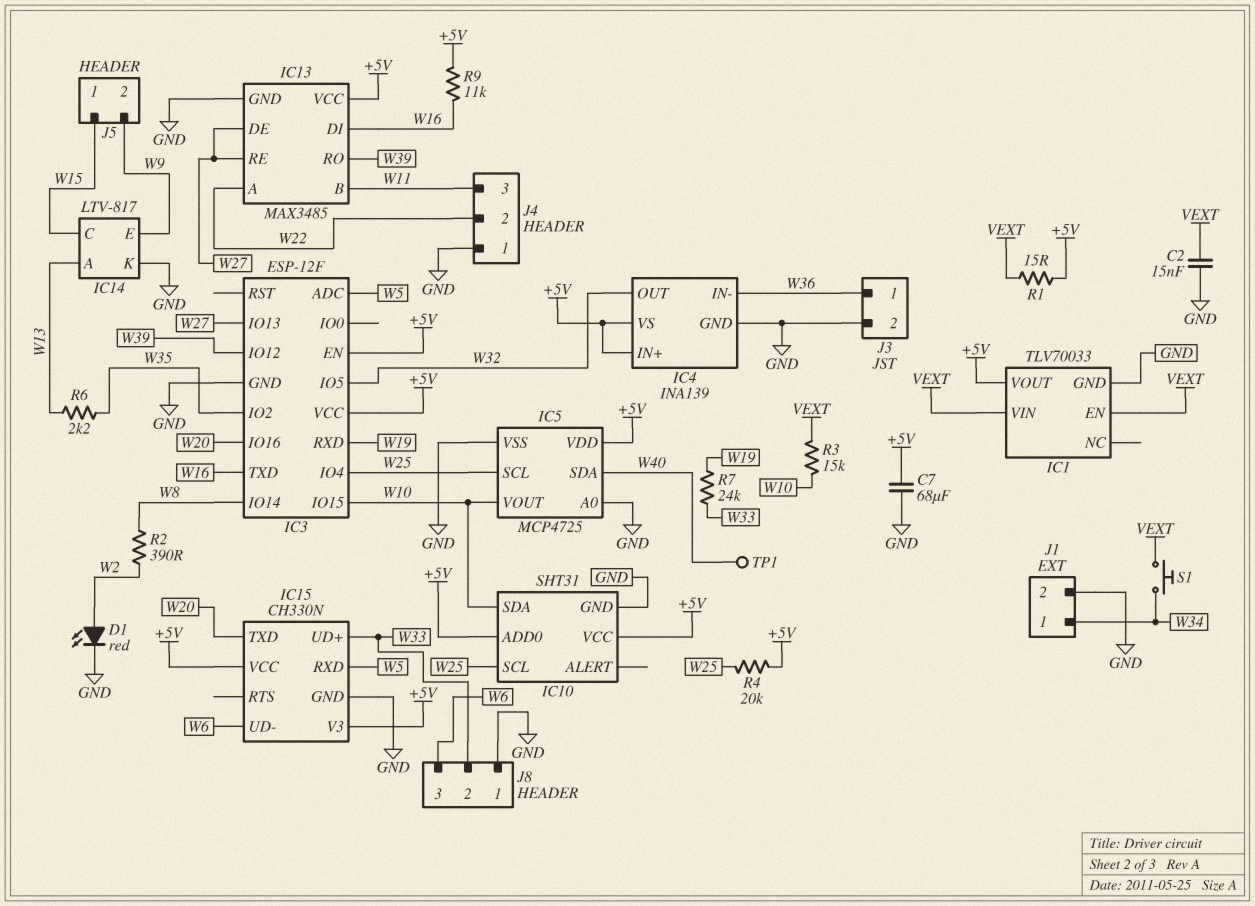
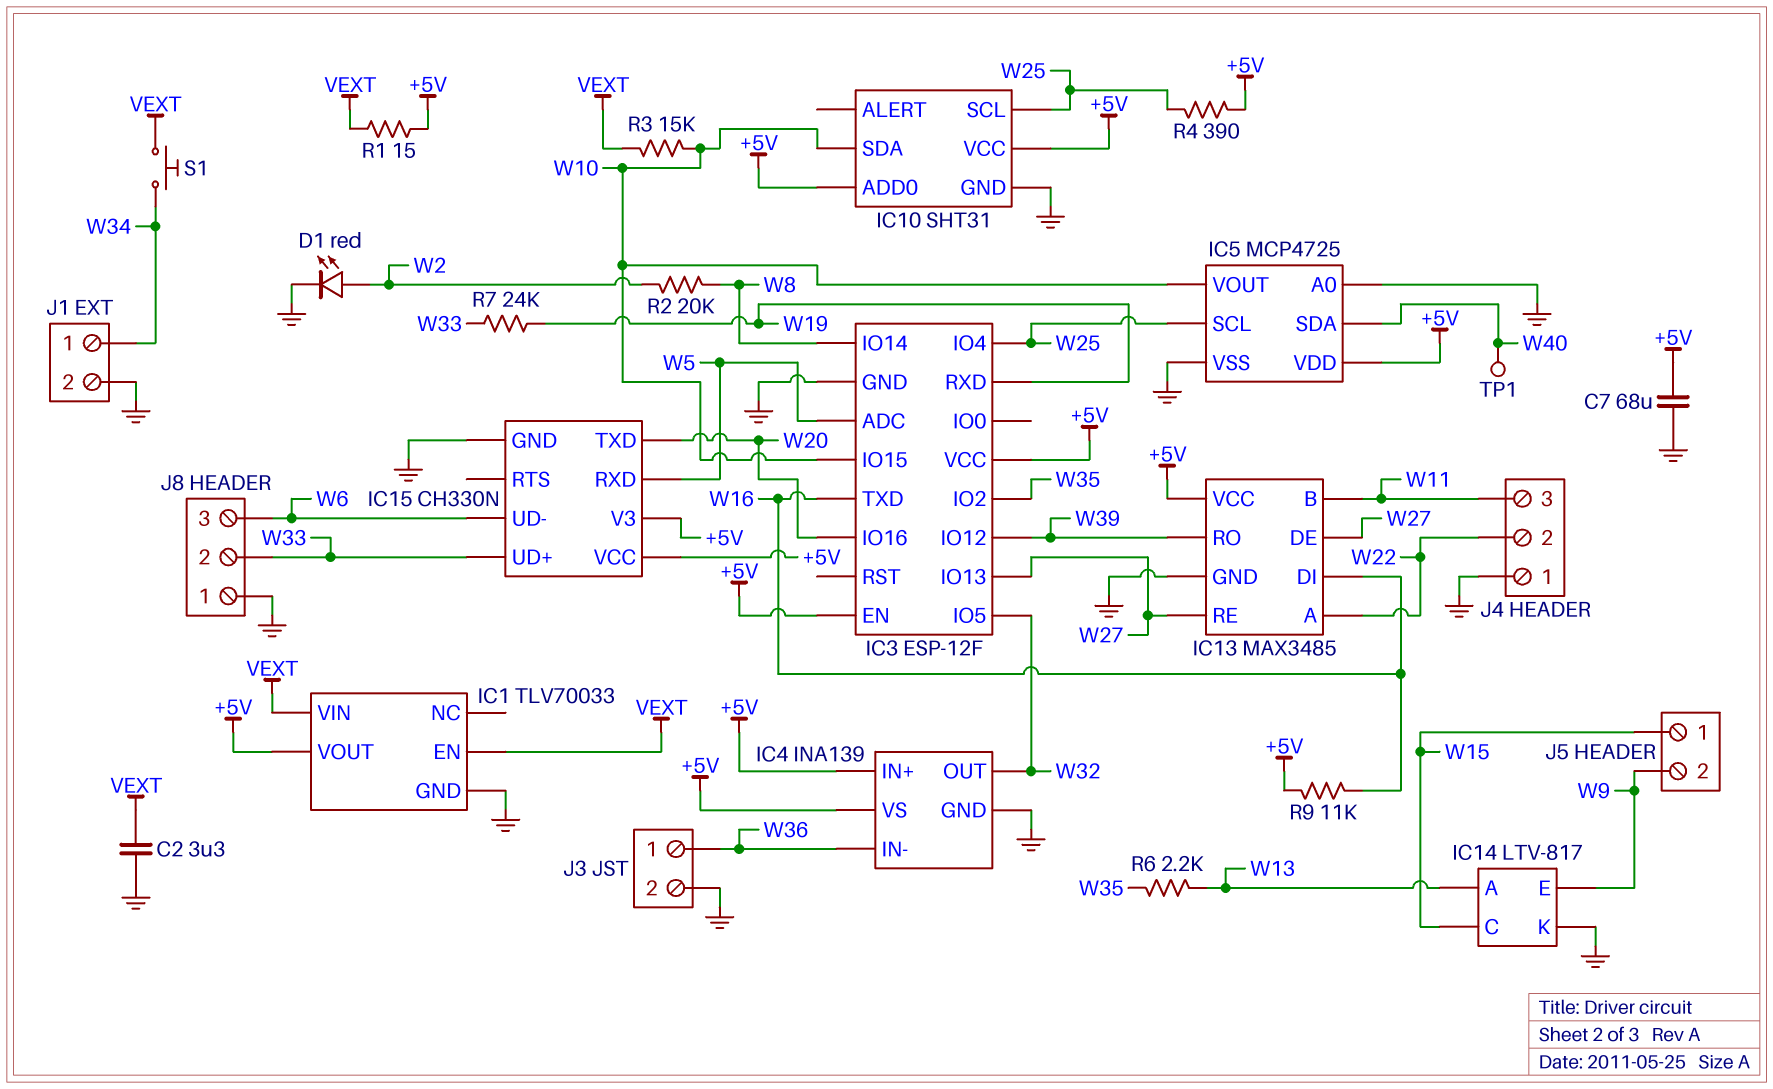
C2: 15nF (GND, VEXT) -> 3.3uF (GND, VEXT)
R2: 390 (W2, W8) -> 20k (W2, W8)
R4: 20k (+5V, W25) -> 390 (+5V, W25)

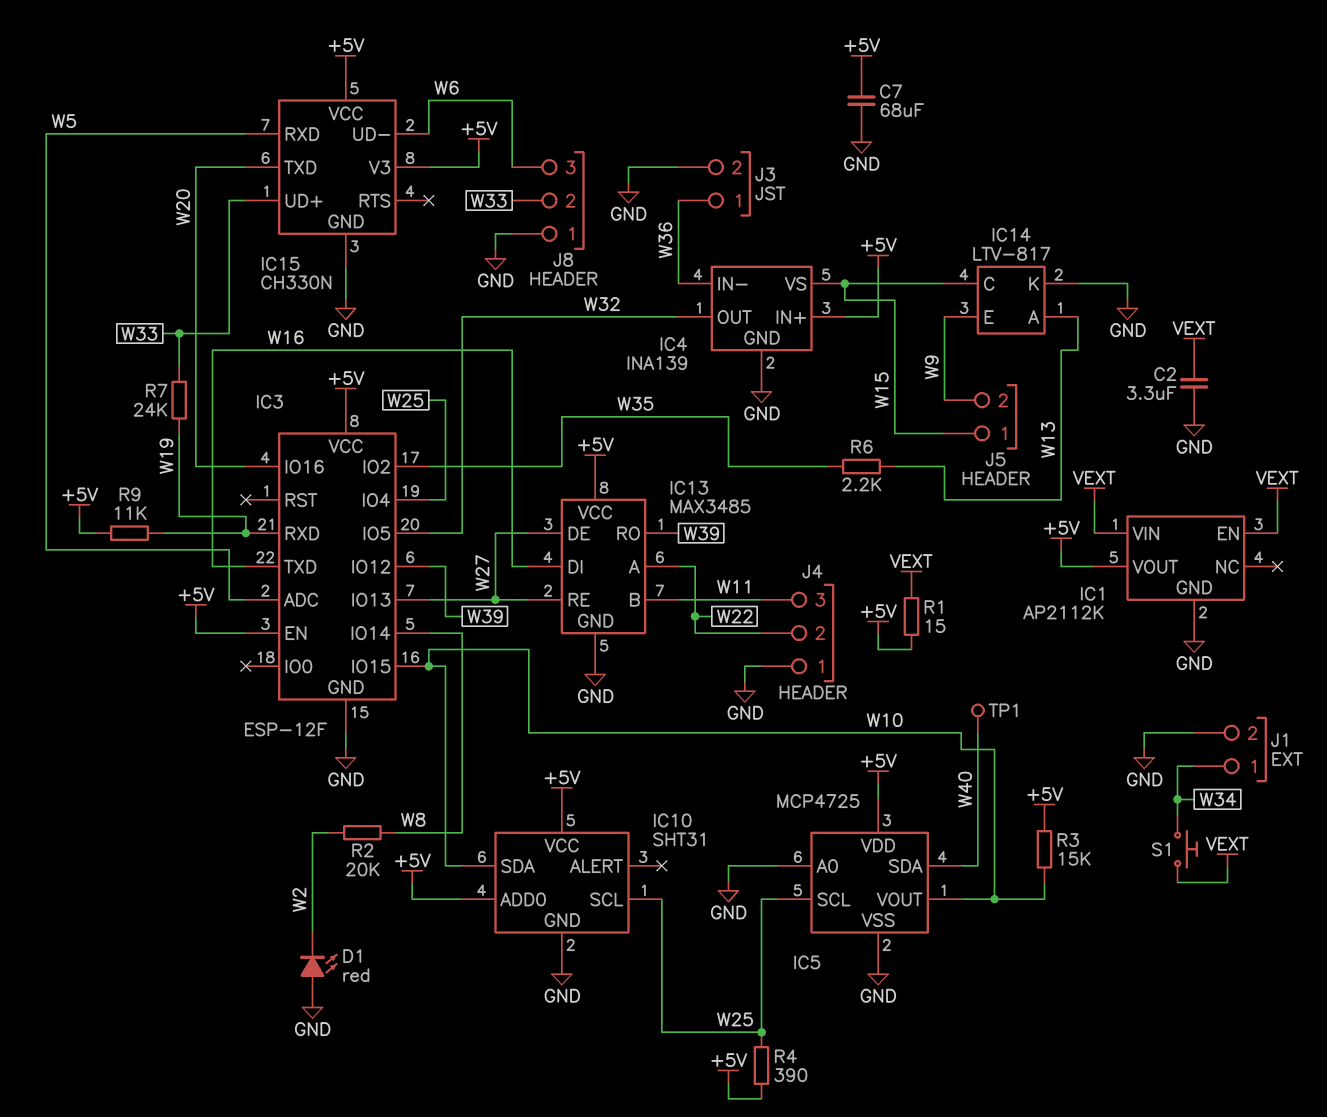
D1: LED red (A W2, K GND) -> LED red (A GND, K W2)
IC1: TLV70033 -> AP2112K
IC4 pin VS: +5V -> W15
R3: 15k (VEXT, W10) -> 15k (+5V, W10)
R9: 11k (+5V, W16) -> 11k (+5V, W19)

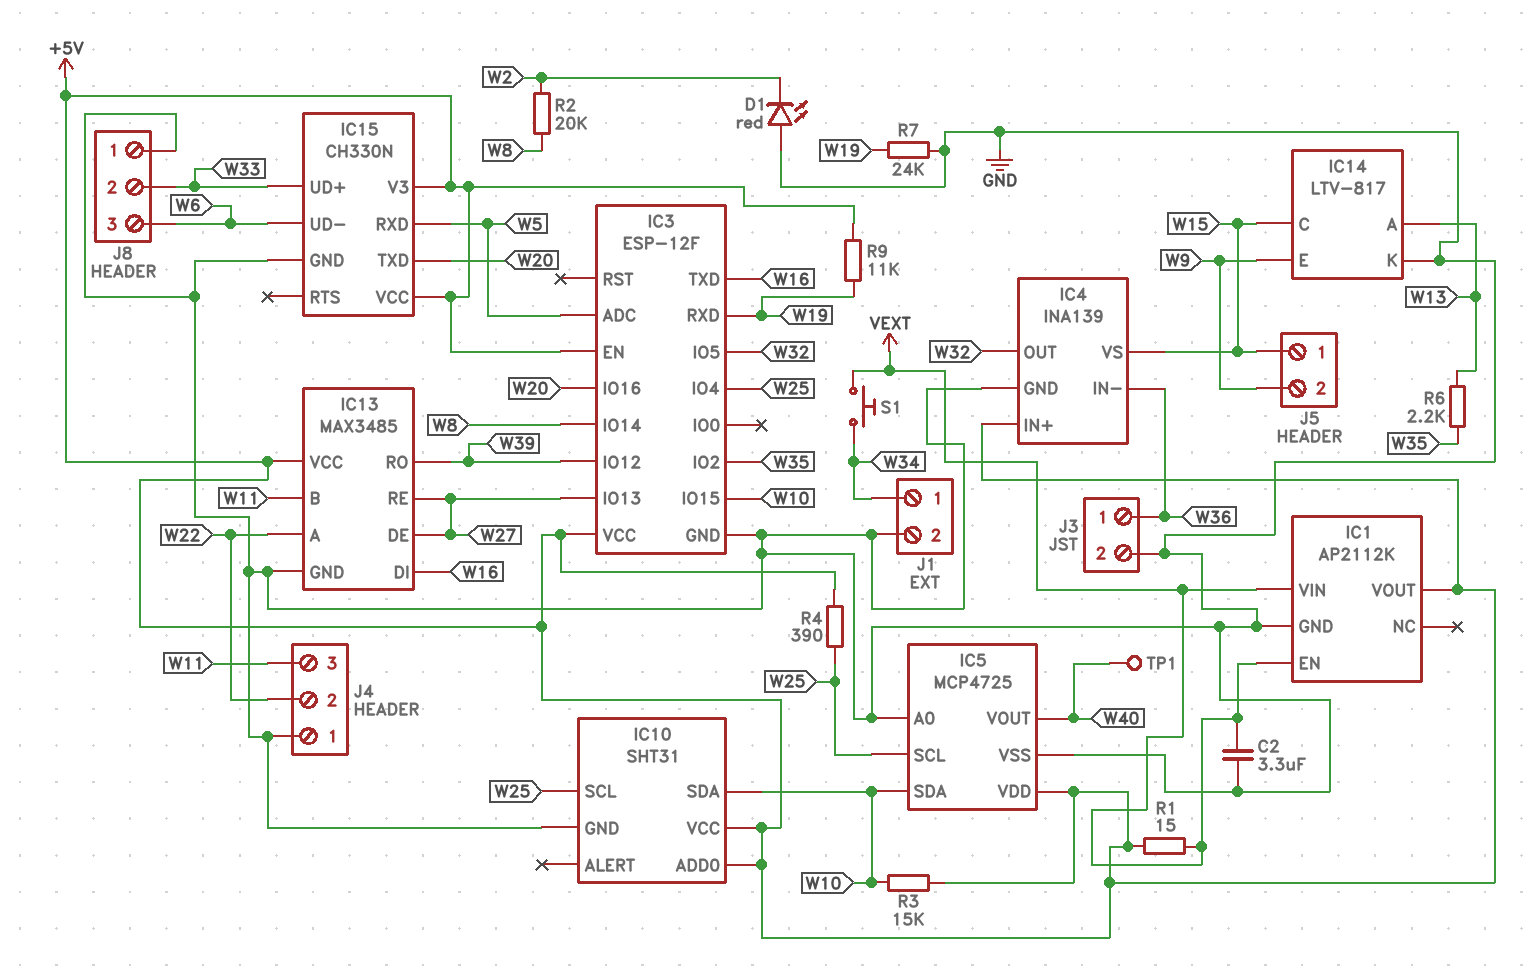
C7: 68uF (+5V, GND) -> none
IC5 pin SDA: W40 -> W10
IC5 pin VOUT: W10 -> W40
R7: 24k (W19, W33) -> 24k (GND, W19)

